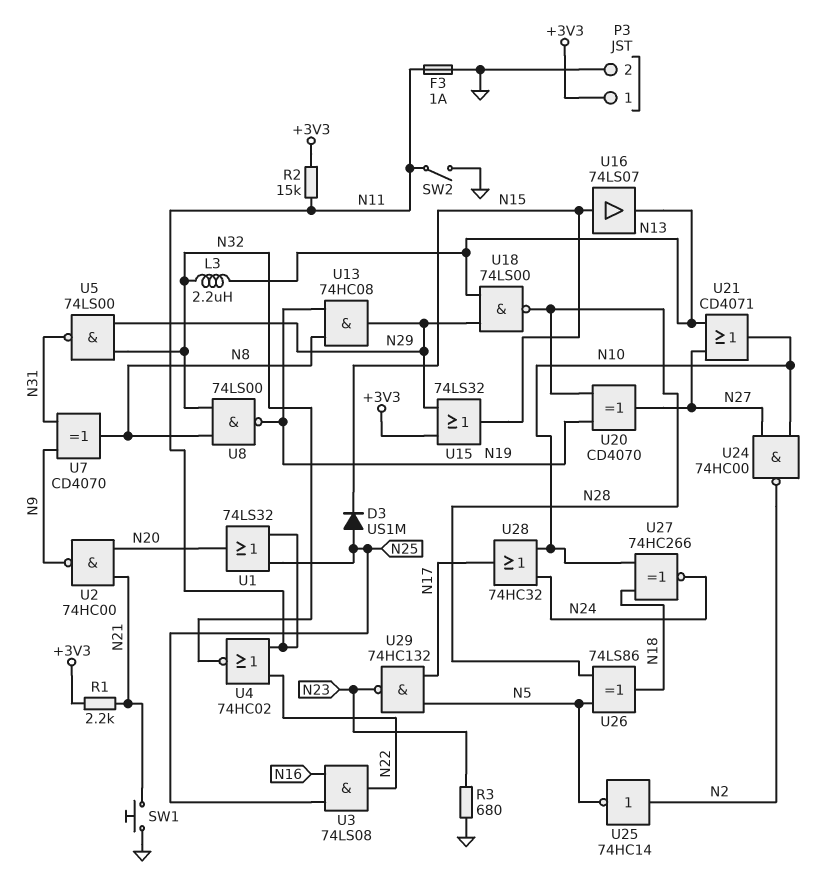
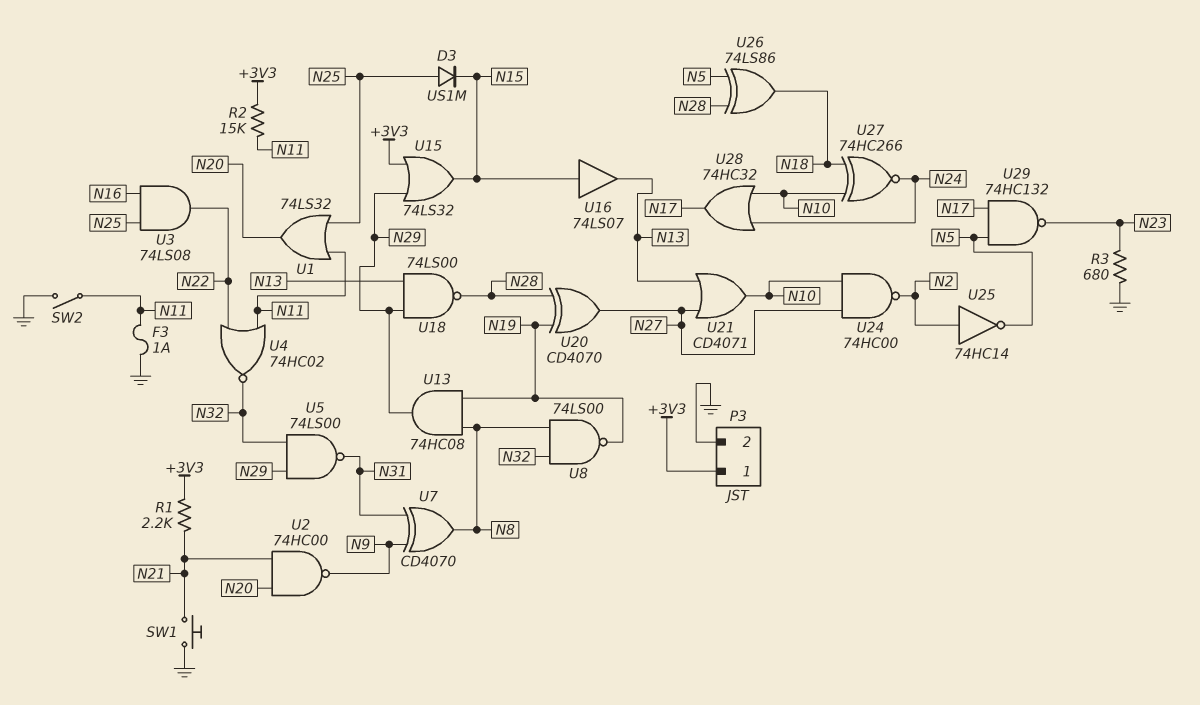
L3: 2.2uH (N13, N32) -> none

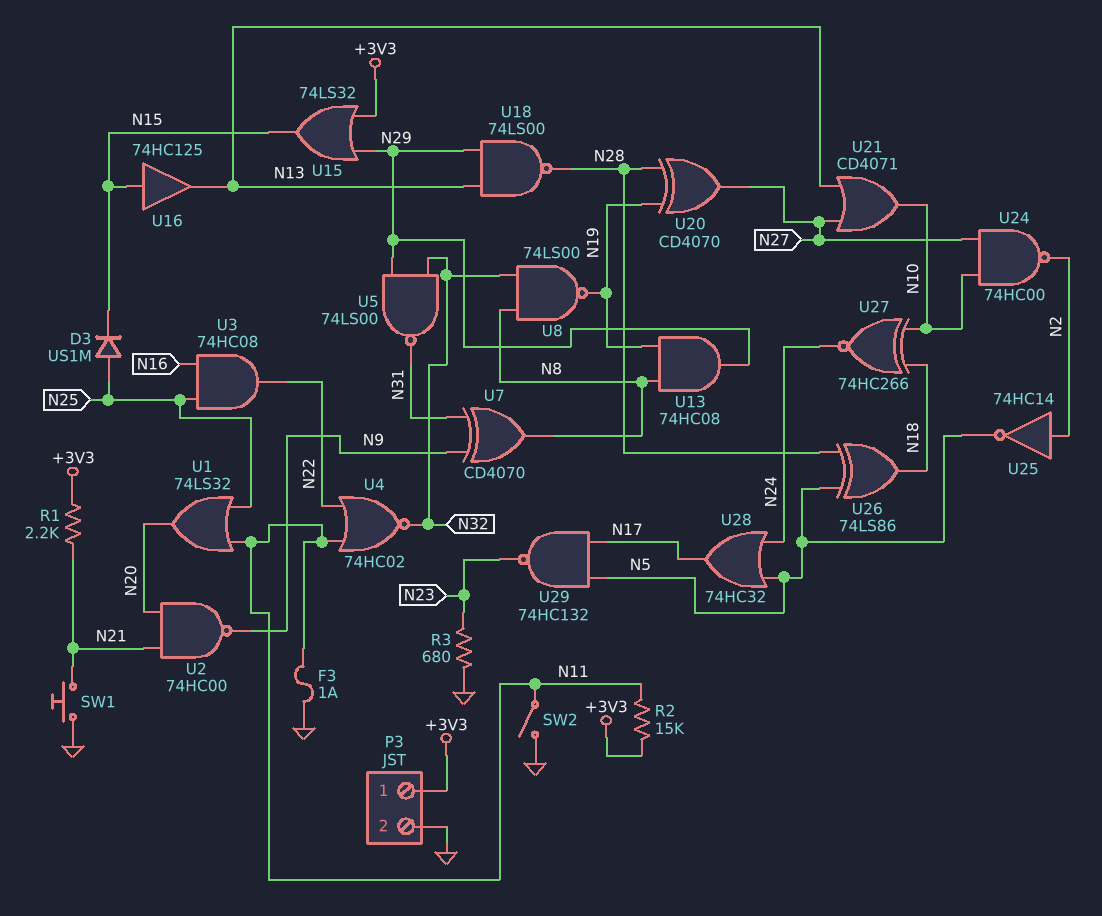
U3: AND 74LS08 (in N16, in N25, out N22) -> AND 74HC08 (in N16, in N25, out N22)
U16: buffer 74LS07 (in N15, out N13) -> buffer 74HC125 (in N15, out N13)
U28: OR 74HC32 (in N10, in N24, out N17) -> OR 74HC32 (in N5, in N24, out N17)

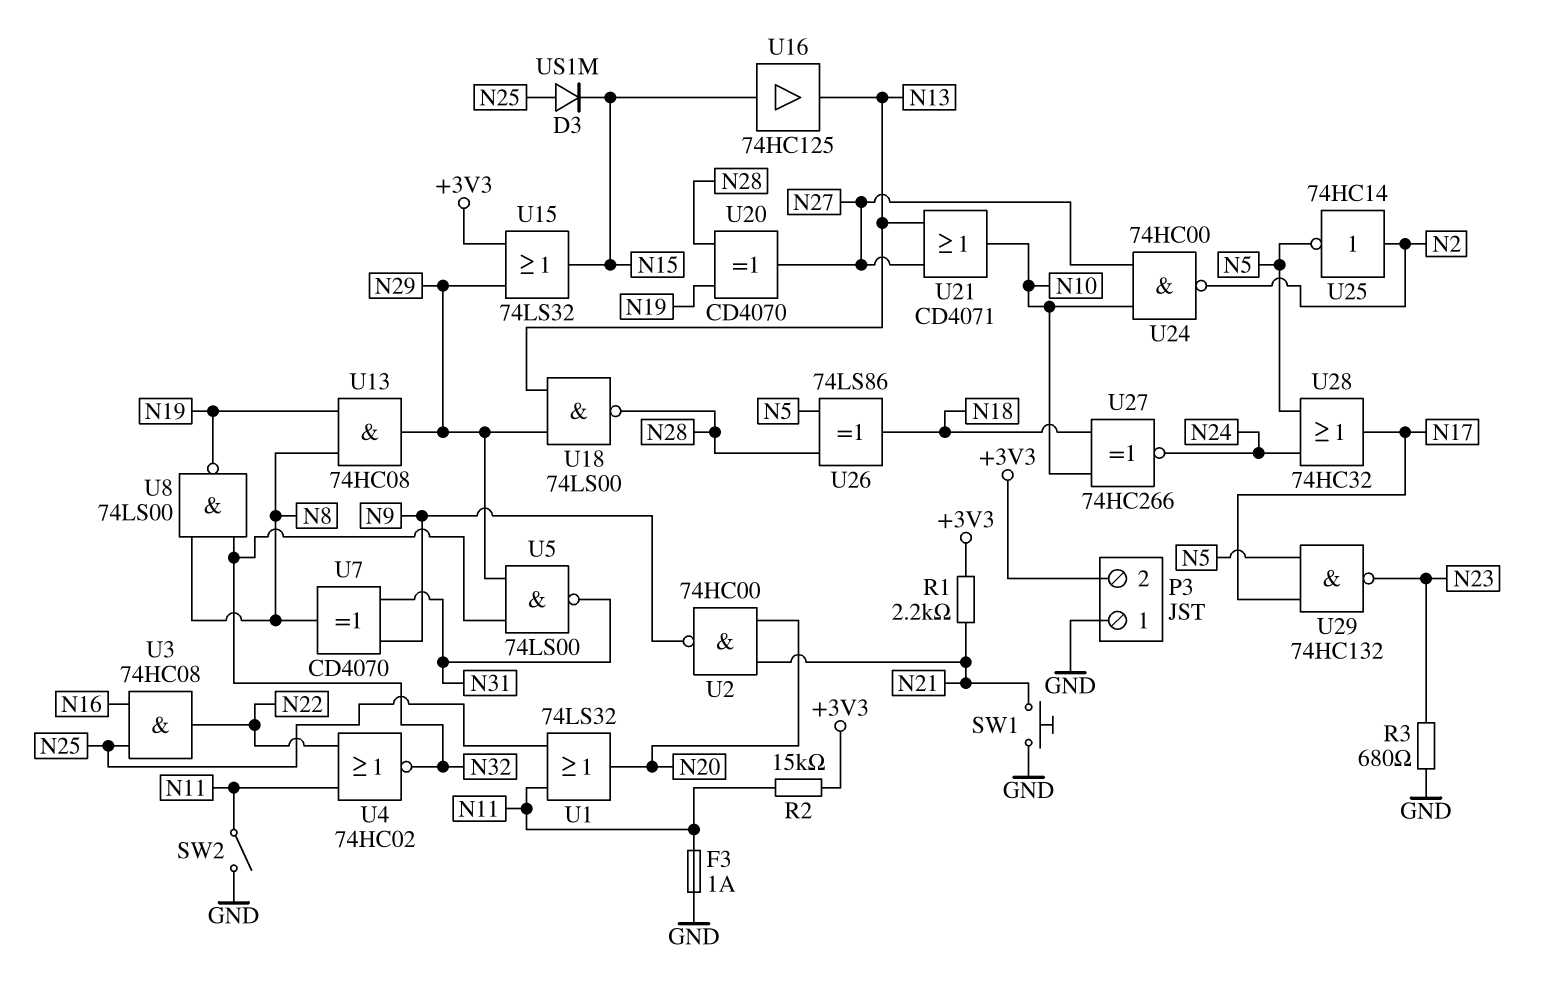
P3 pin 1: +3V3 -> GND
P3 pin 2: GND -> +3V3

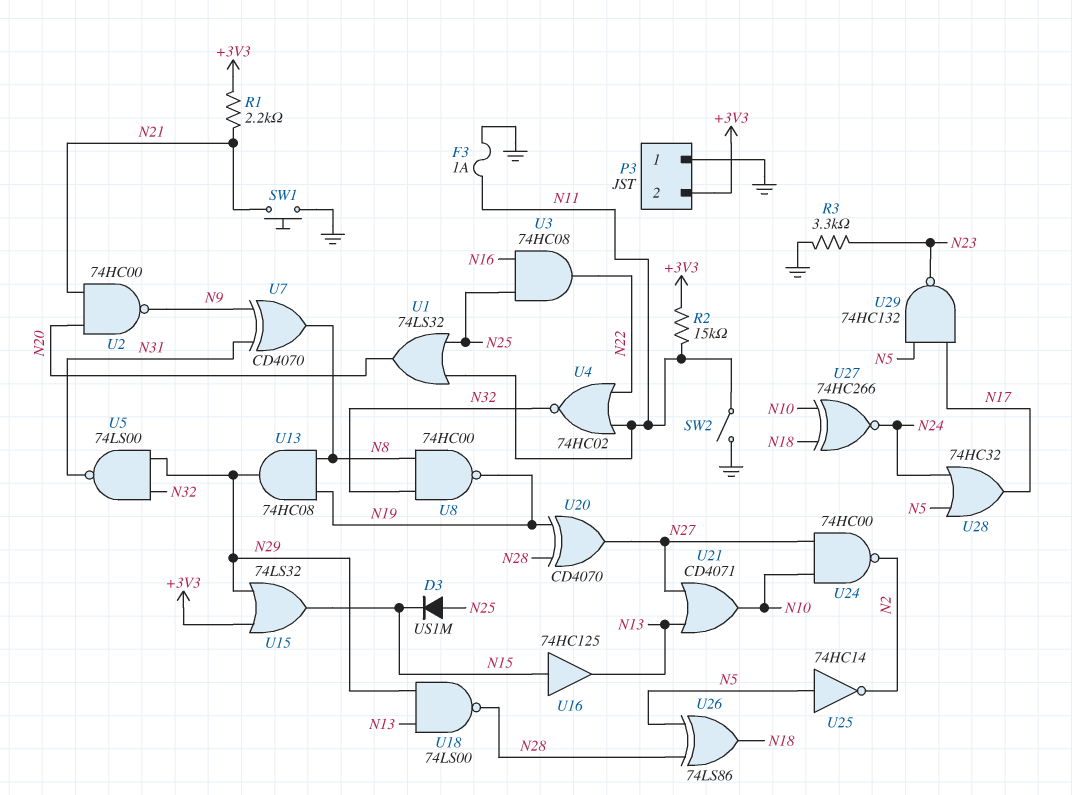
R3: 680 (GND, N23) -> 3.3k (GND, N23)
U8: NAND 74LS00 (in N8, in N32, out N19) -> NAND 74HC00 (in N8, in N32, out N19)
U25: NOT 74HC14 (in N2, out N5) -> NOT 74HC14 (in N5, out N2)

